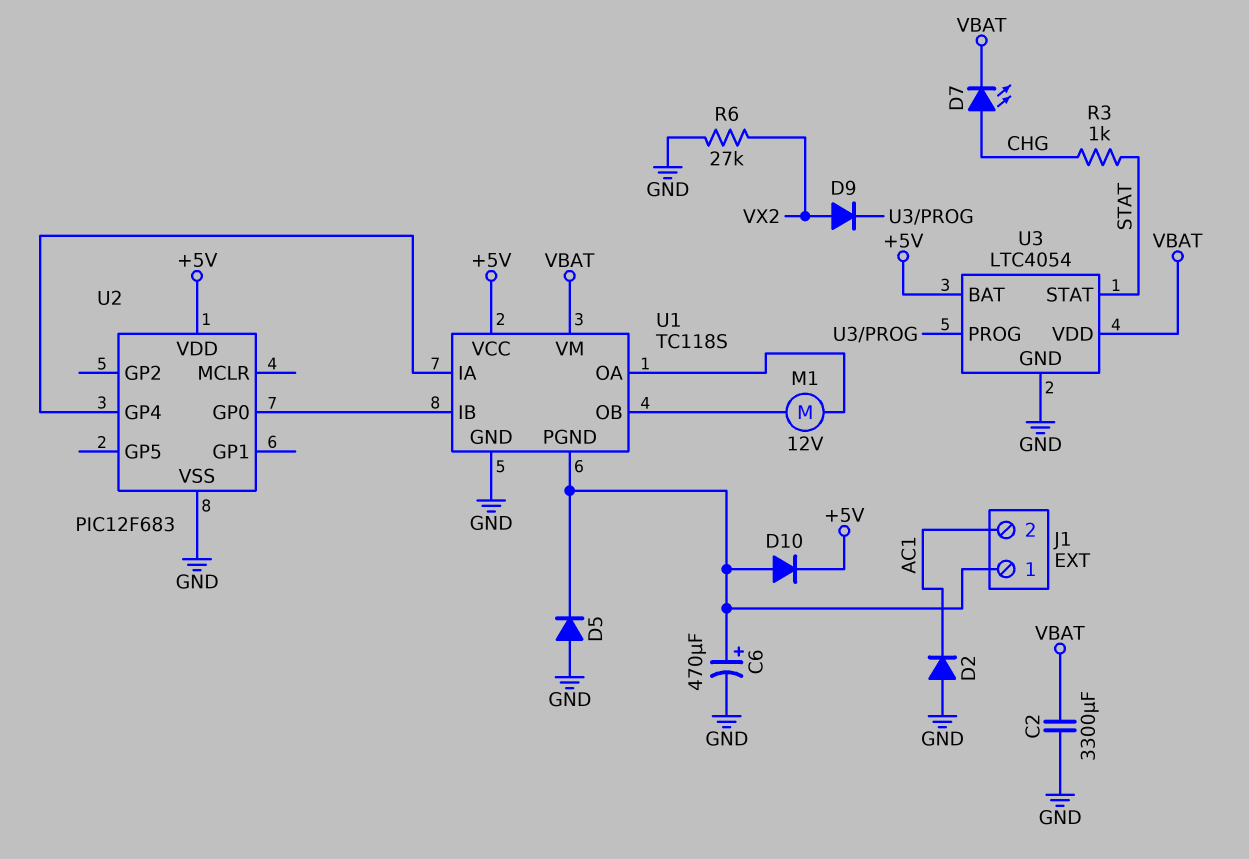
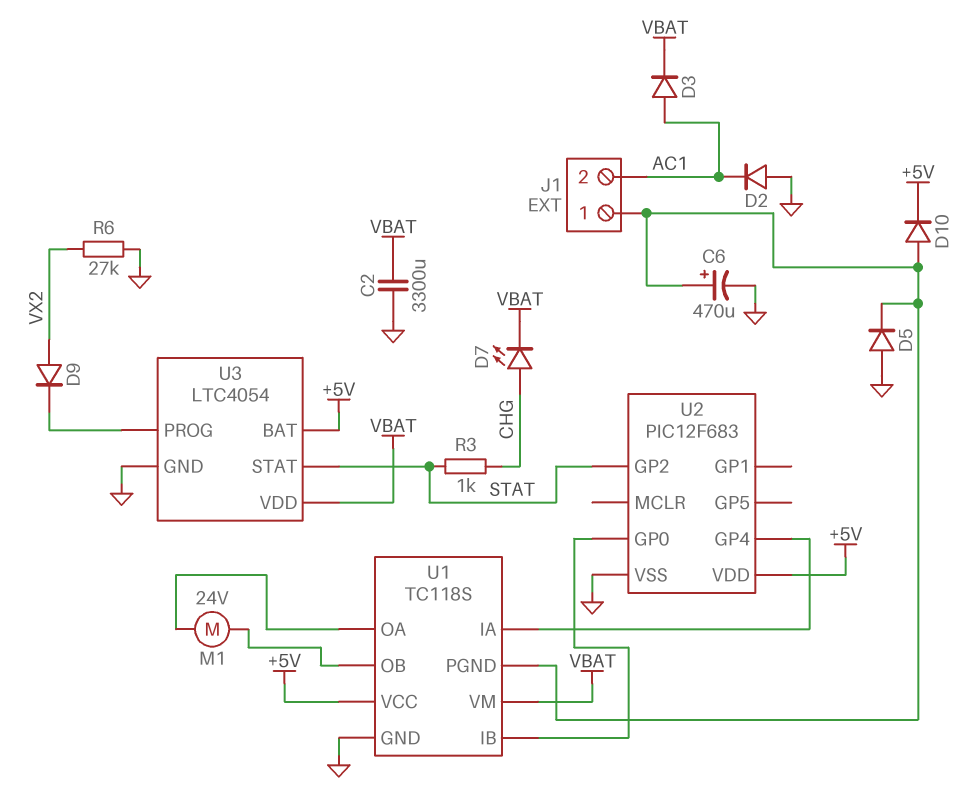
D3: none -> diode (A AC1, K VBAT)
M1: motor 12V (U1/OA, U1/OB) -> motor 24V (U1/OA, U1/OB)
U2 pin GP2: none -> STAT

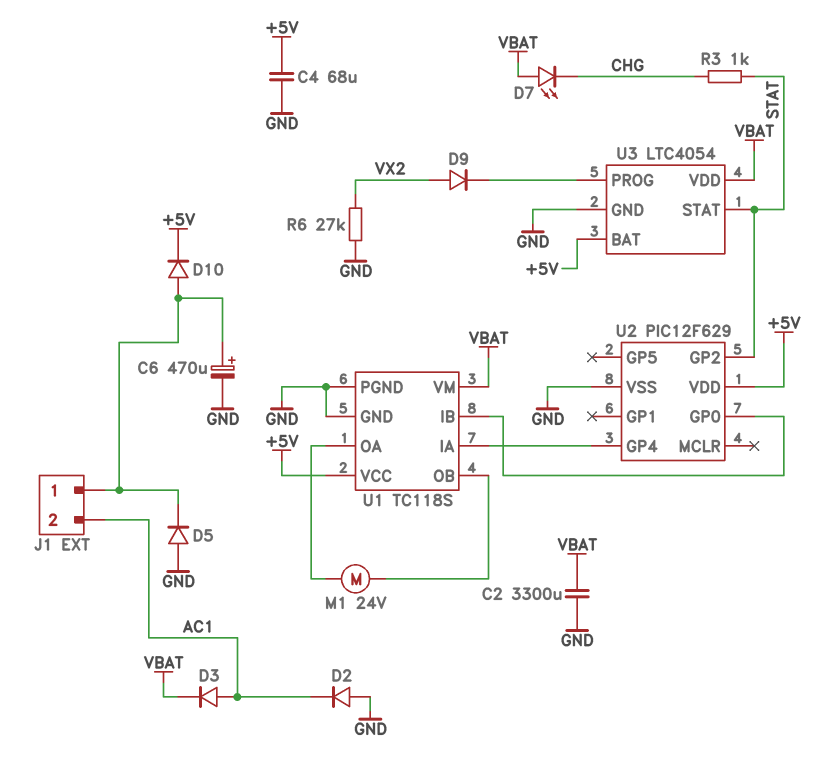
C4: none -> 68uF (+5V, GND)
D7: LED (A CHG, K VBAT) -> LED (A VBAT, K CHG)
U1 pin PGND: J1/1 -> GND
U2: PIC12F683 -> PIC12F629

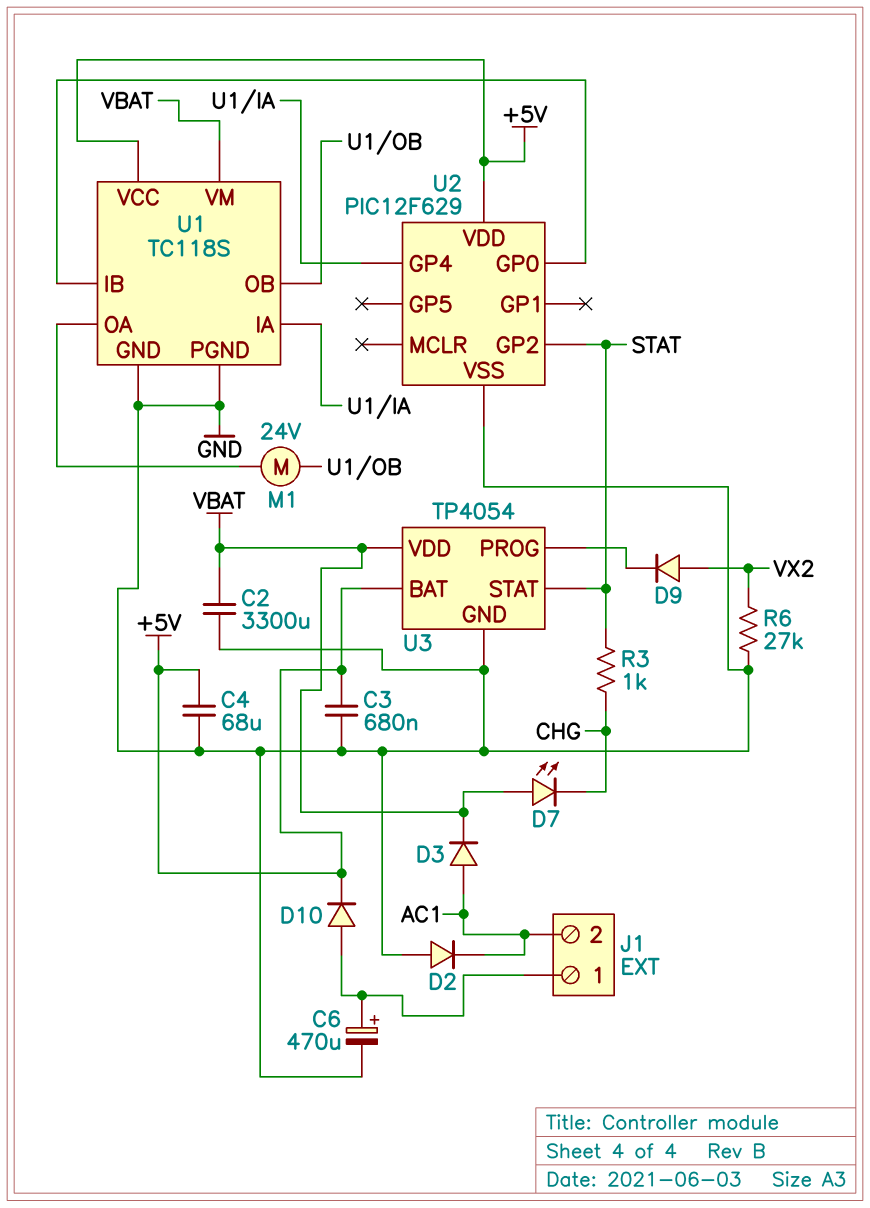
C3: none -> 680nF (+5V, GND)
D5: diode (A GND, K J1/1) -> none
U3: LTC4054 -> TP4054

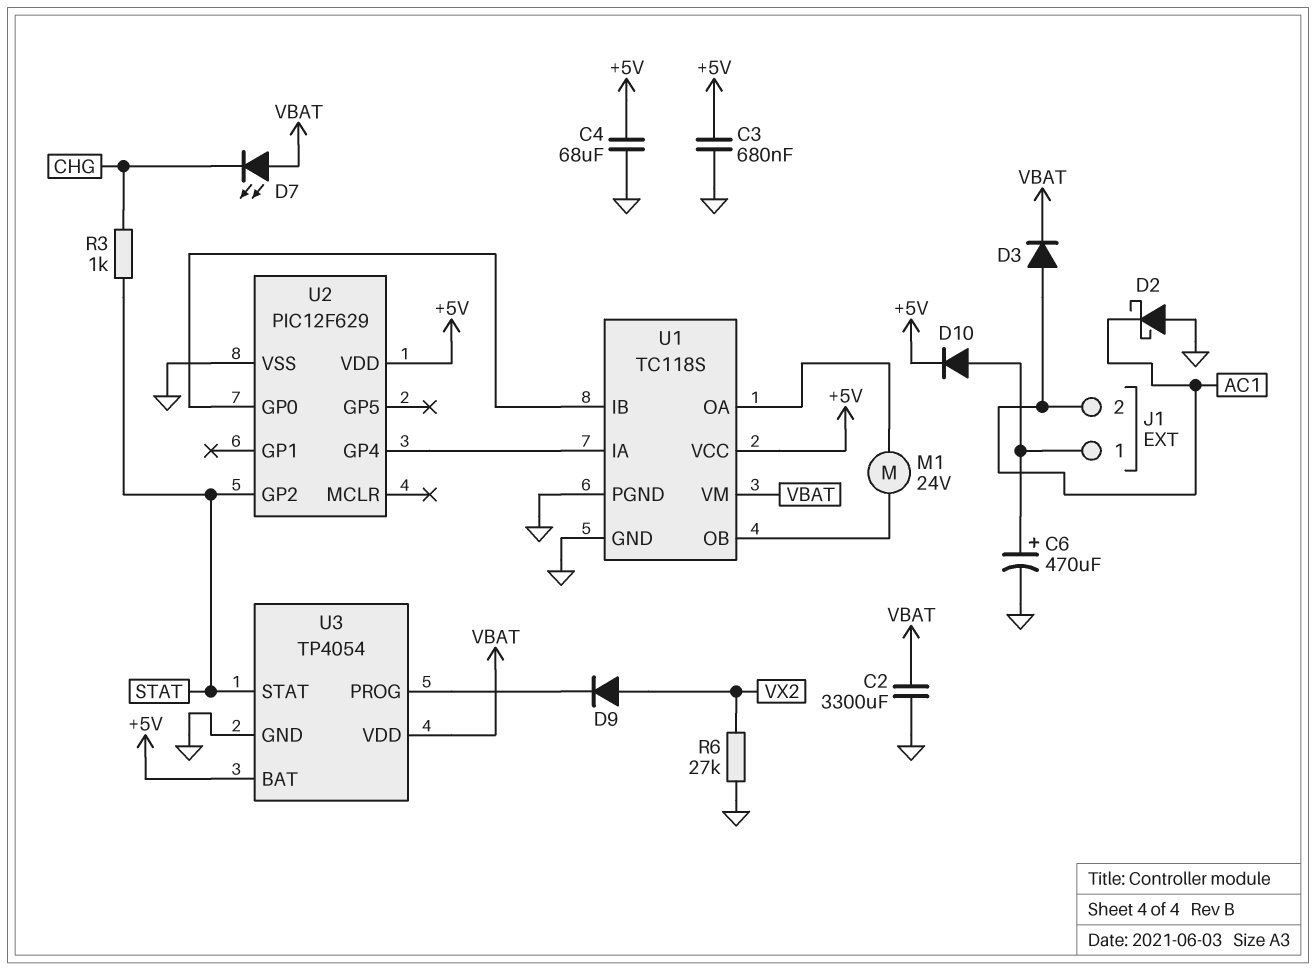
D2: diode (A GND, K AC1) -> schottky (A GND, K AC1)

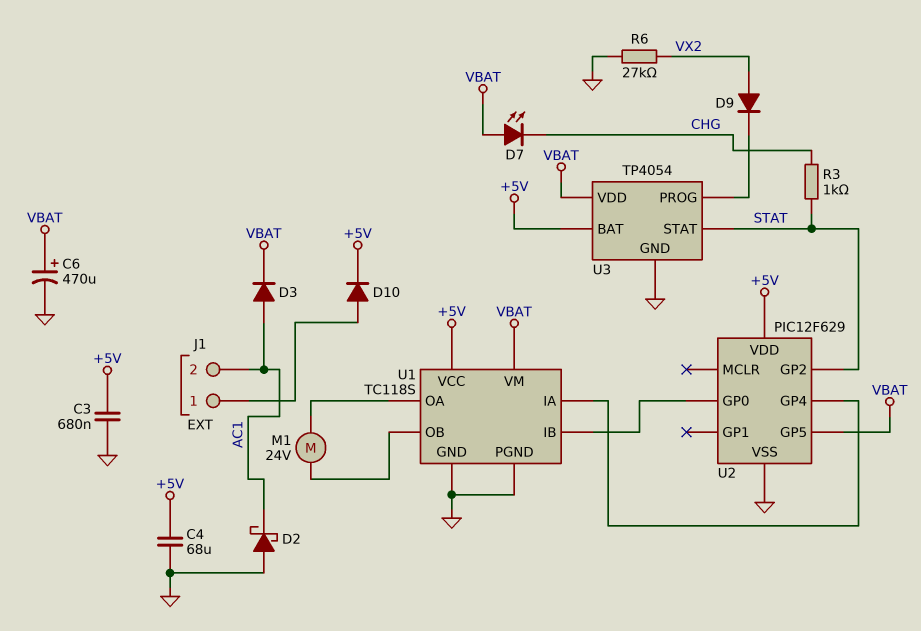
C2: 3300uF (GND, VBAT) -> none
C6: 470uF (plus J1/1, minus GND) -> 470uF (plus VBAT, minus GND)
U2 pin GP5: none -> VBAT

